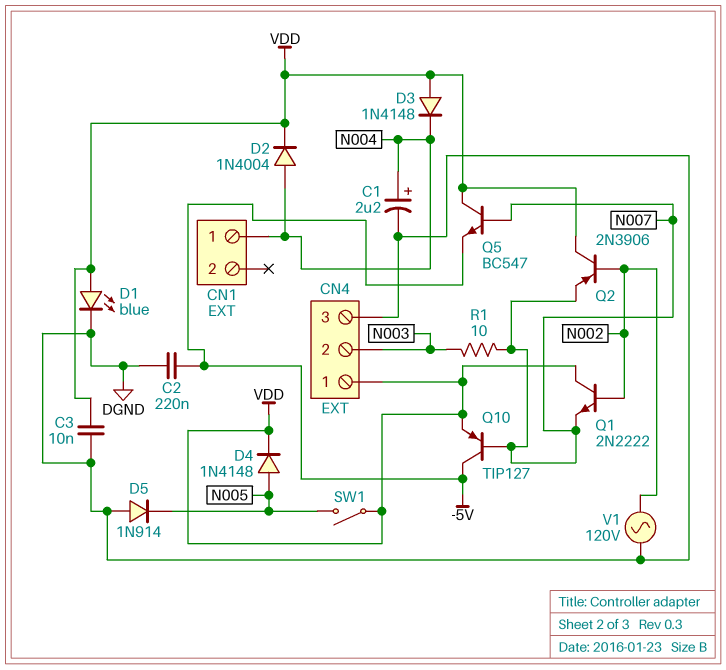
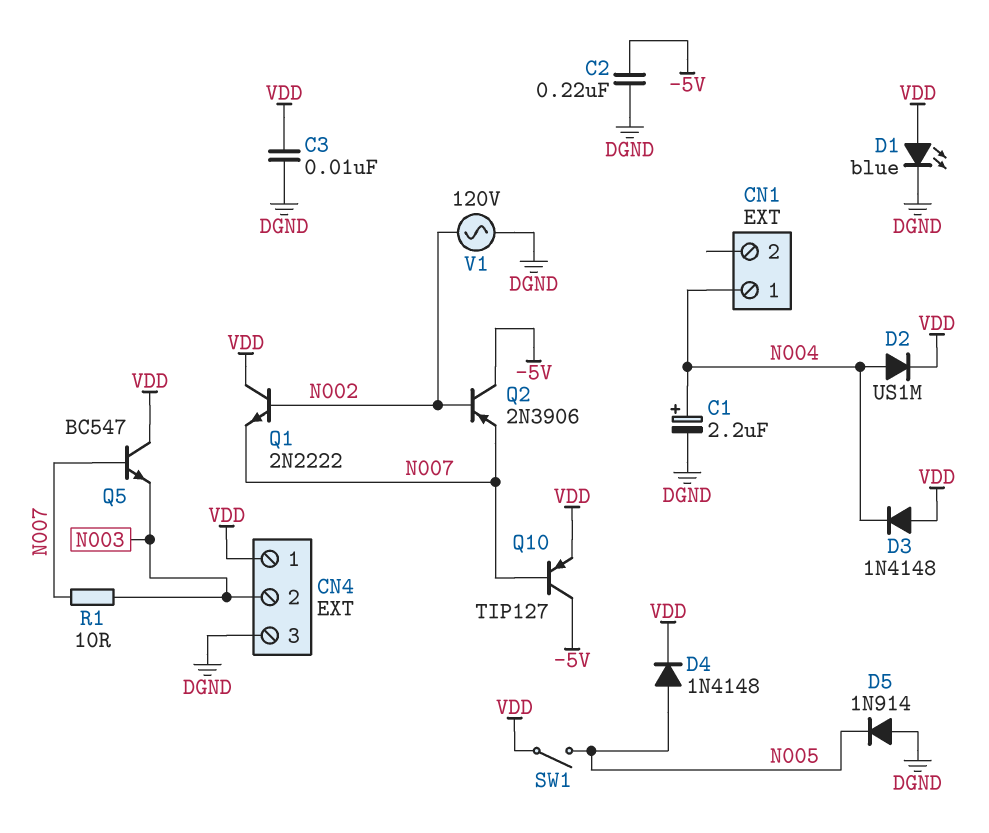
D2: diode 1N4004 (A N004, K VDD) -> diode US1M (A N004, K VDD)
Q2: PNP 2N3906 (B N002, C VDD, E N007) -> PNP 2N3906 (B N002, C -5V, E N007)
Q5: NPN BC547 (B N007, C VDD, E -5V) -> NPN BC547 (B N007, C VDD, E N003)

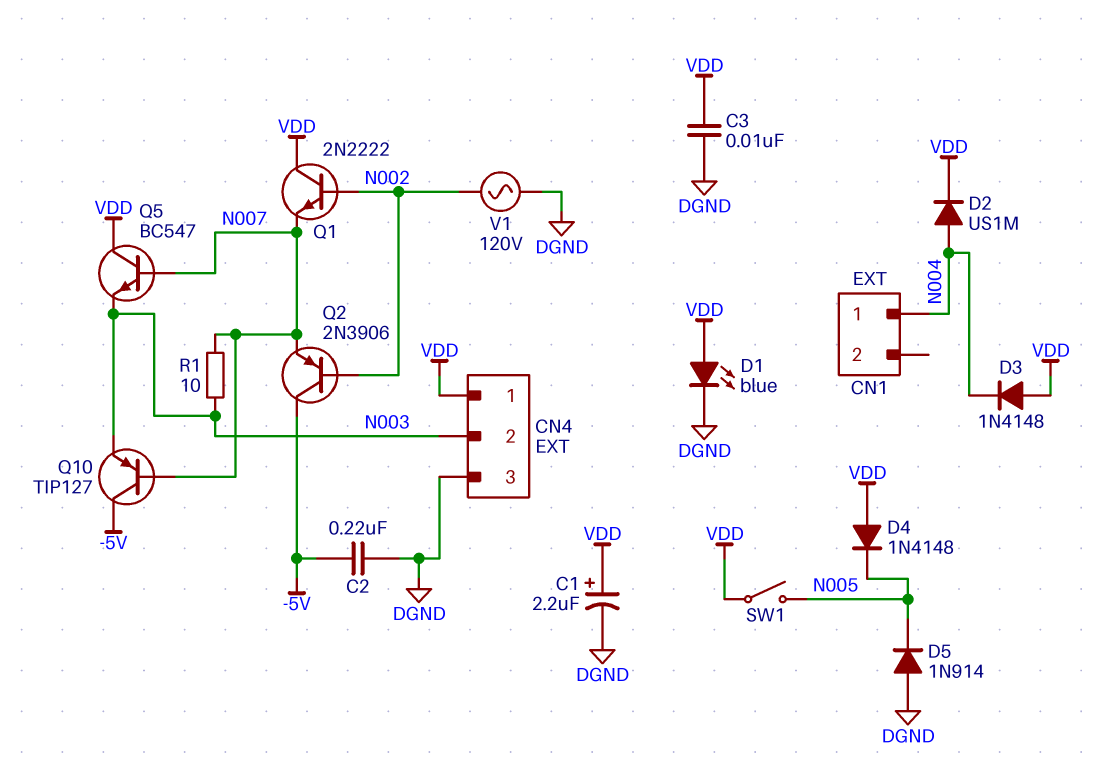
C1: 2.2uF (plus N004, minus DGND) -> 2.2uF (plus VDD, minus DGND)
D4: diode 1N4148 (A N005, K VDD) -> diode 1N4148 (A VDD, K N005)
Q10: PNP TIP127 (B N007, C -5V, E VDD) -> PNP TIP127 (B N007, C -5V, E N003)

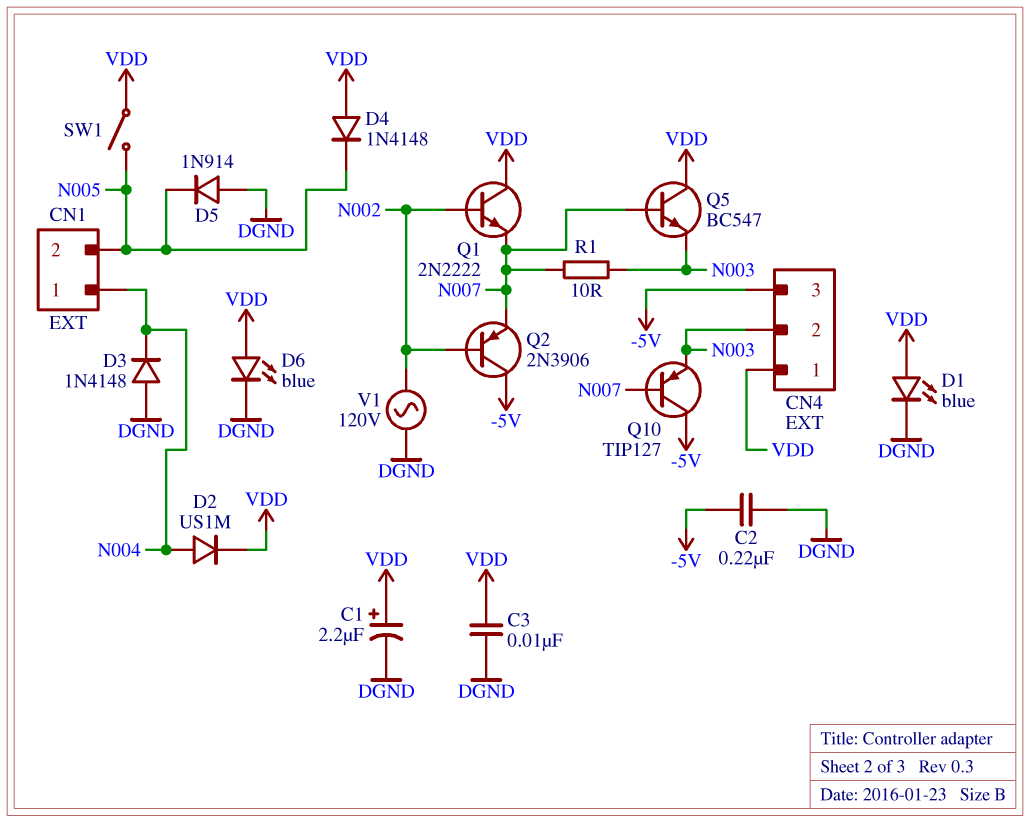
CN1 pin 2: none -> N005
CN4 pin 3: DGND -> -5V
D3: diode 1N4148 (A VDD, K N004) -> diode 1N4148 (A DGND, K N004)
D6: none -> LED blue (A VDD, K DGND)

